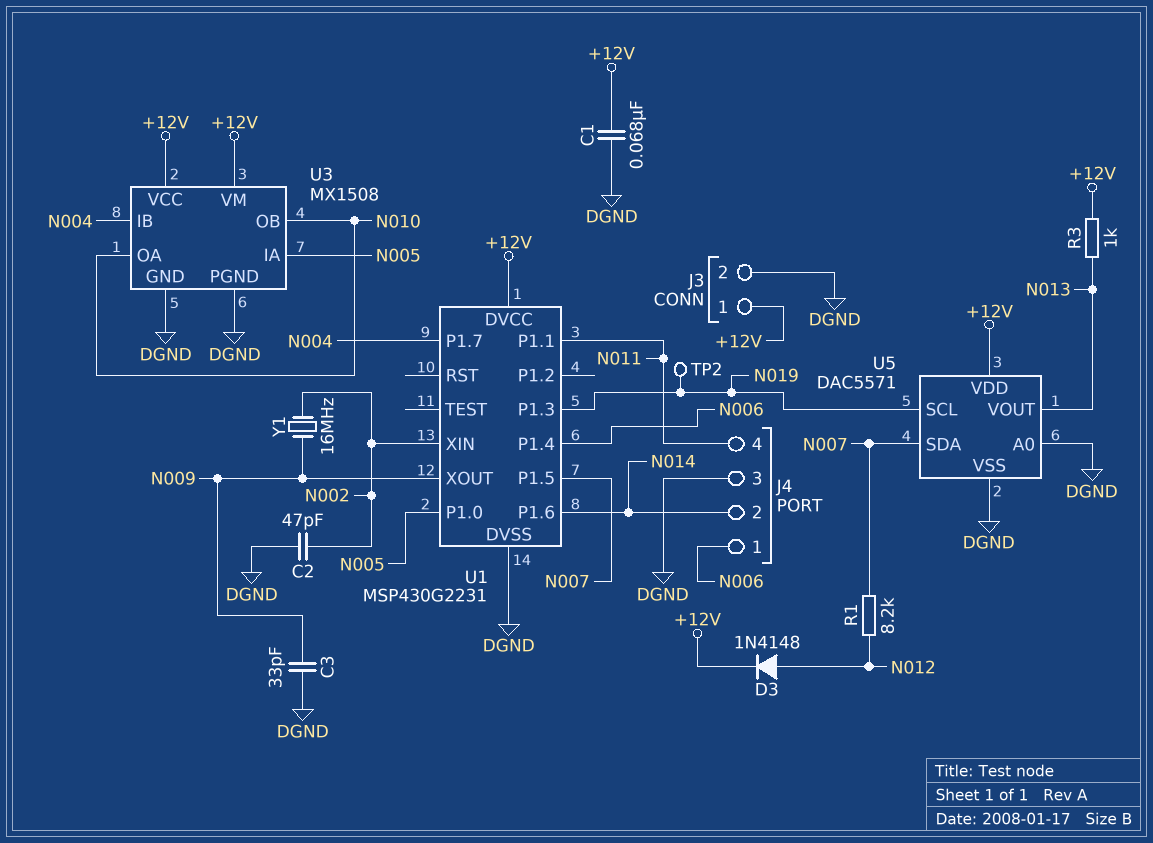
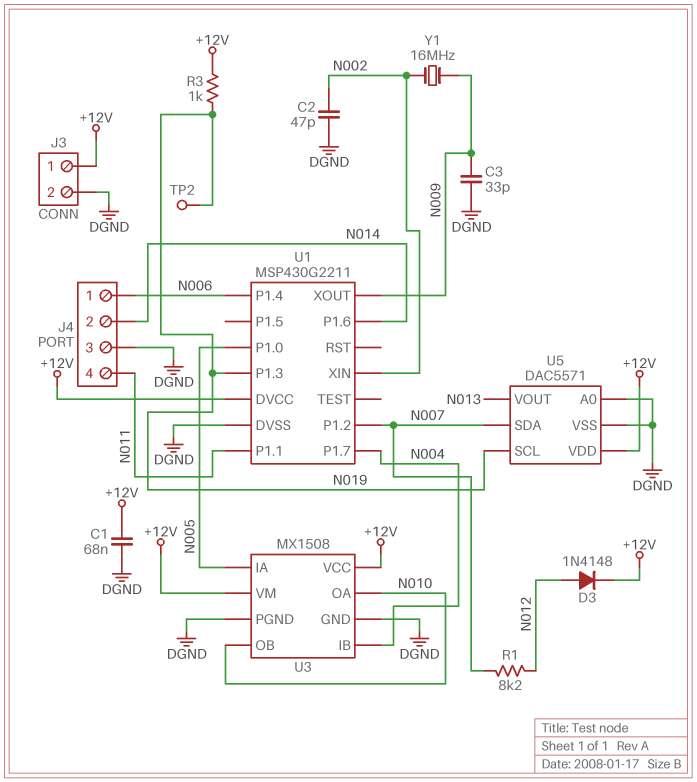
R3: 1k (+12V, N013) -> 1k (+12V, N019)
U1: MSP430G2231 -> MSP430G2211
U1 pin P1.2: none -> N007
U1 pin P1.5: N007 -> none

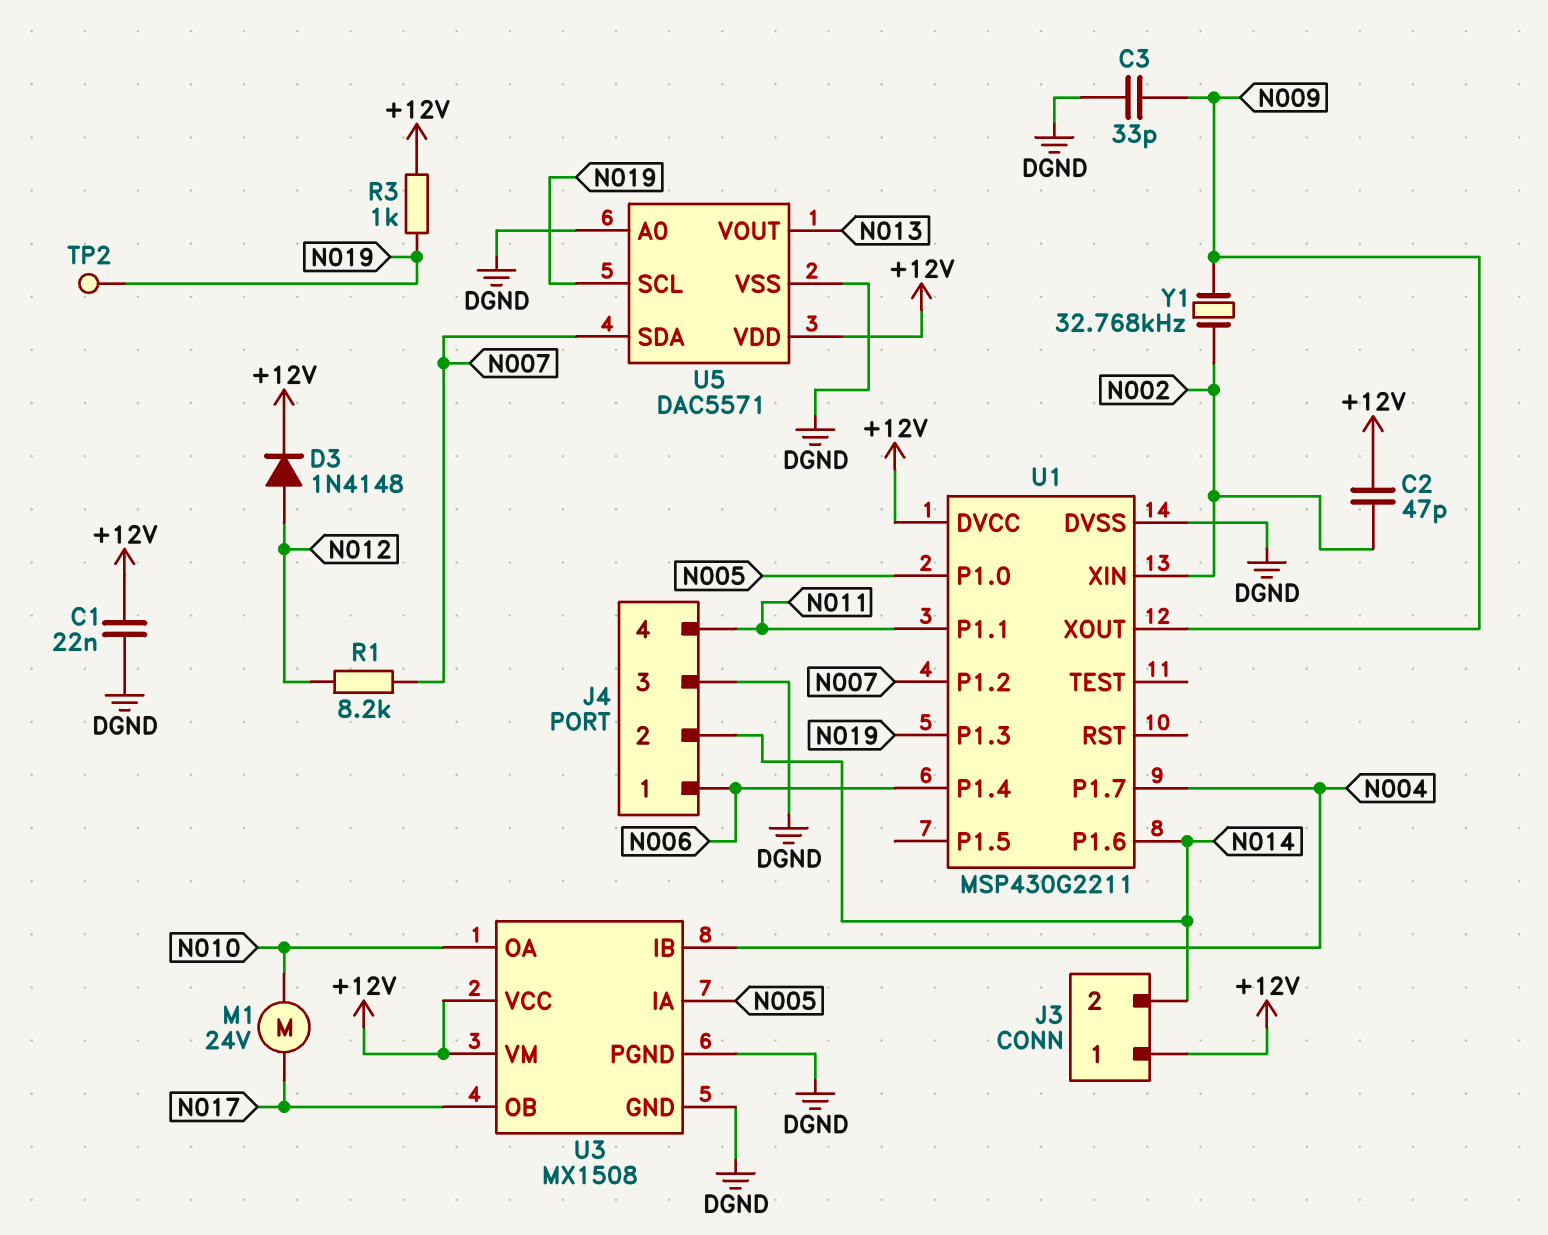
C1: 68nF (+12V, DGND) -> 22nF (+12V, DGND)
C2: 47pF (DGND, N002) -> 47pF (+12V, N002)
J3 pin 2: DGND -> N014
M1: none -> motor 24V (N010, N017)
U3 pin OB: N010 -> N017
Y1: 16MHz (N002, N009) -> 32.768kHz (N002, N009)

